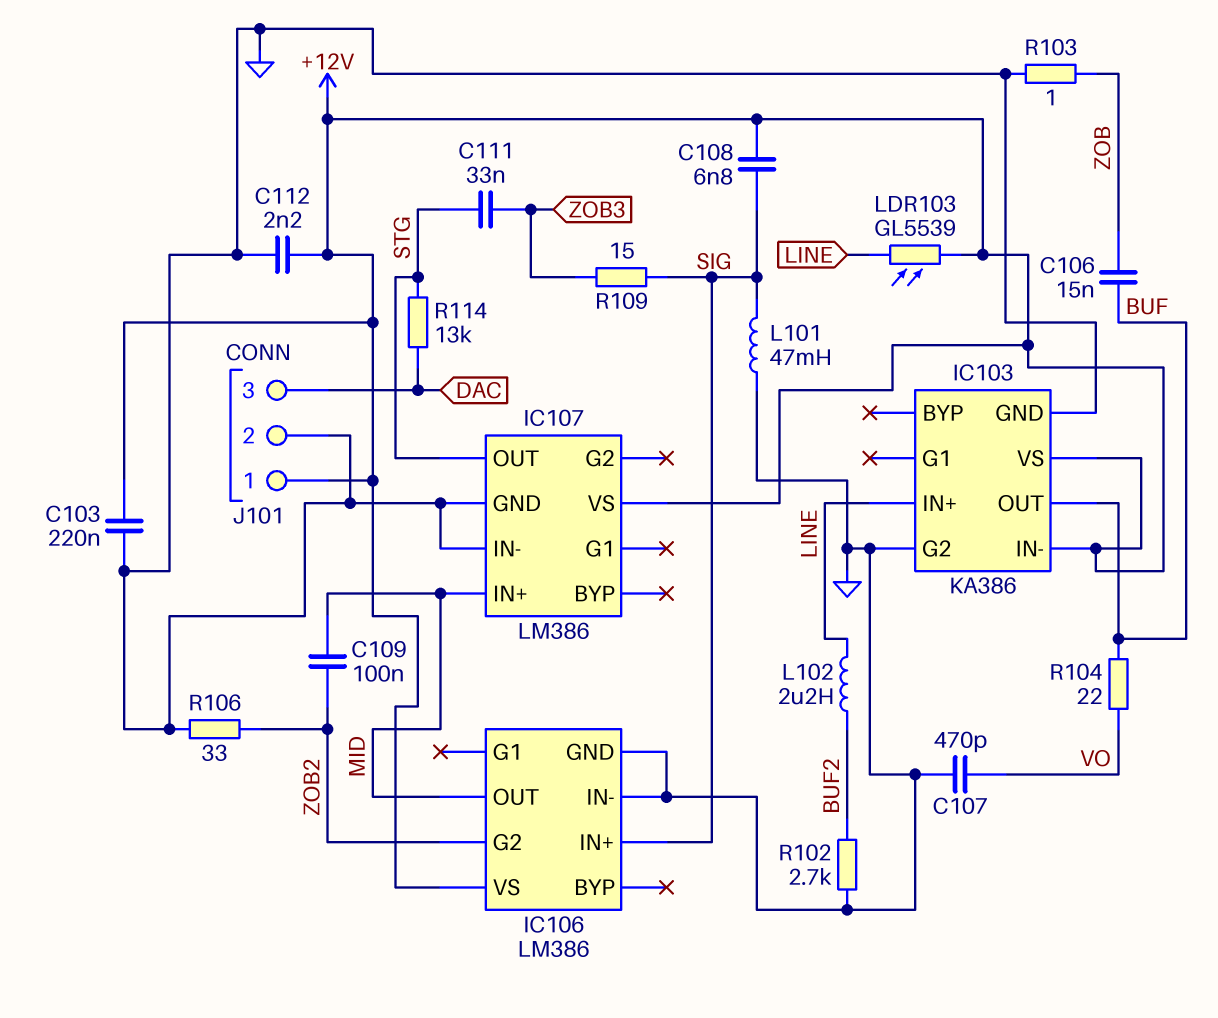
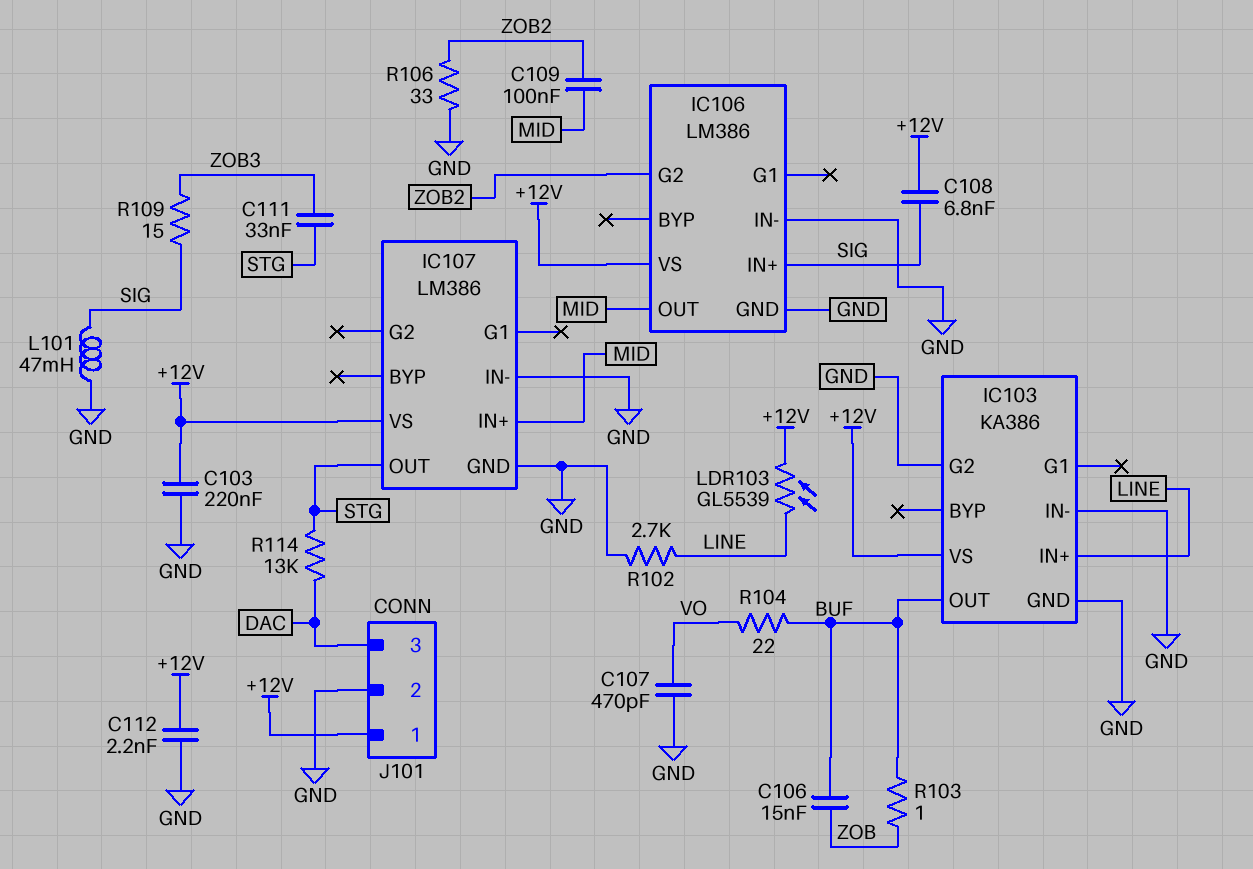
IC103 pin IN-: +12V -> GND
L102: 2.2uH (BUF2, LINE) -> none
R102: 2.7k (BUF2, GND) -> 2.7k (GND, LINE)
R103: 1 (GND, ZOB) -> 1 (BUF, ZOB)

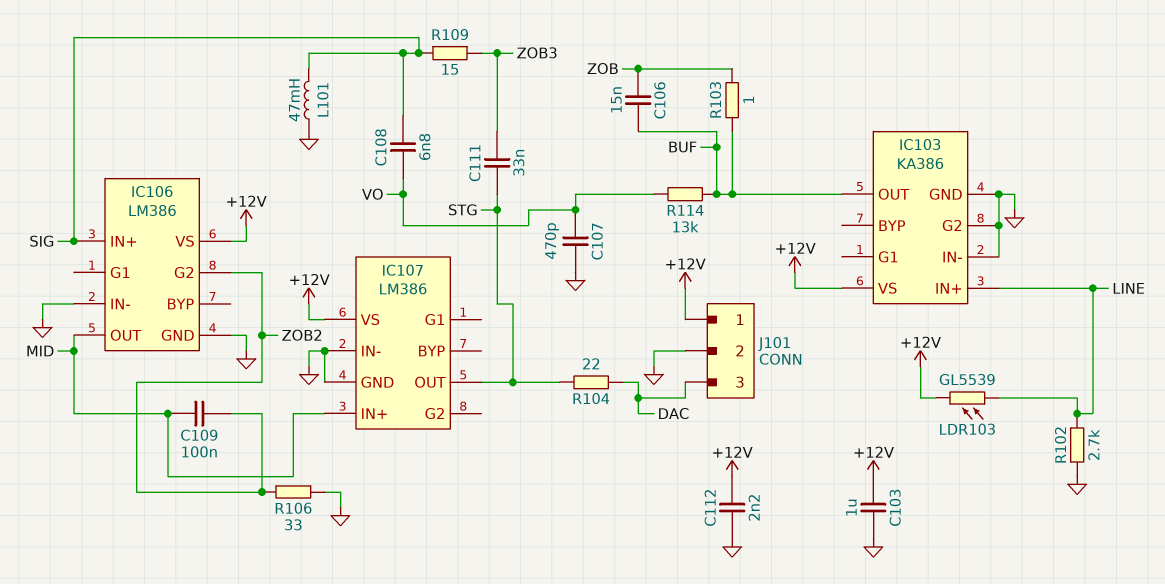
C103: 220nF (+12V, GND) -> 1uF (+12V, GND)
C108: 6.8nF (+12V, SIG) -> 6.8nF (SIG, VO)
R104: 22 (BUF, VO) -> 22 (DAC, STG)
R114: 13k (DAC, STG) -> 13k (BUF, VO)

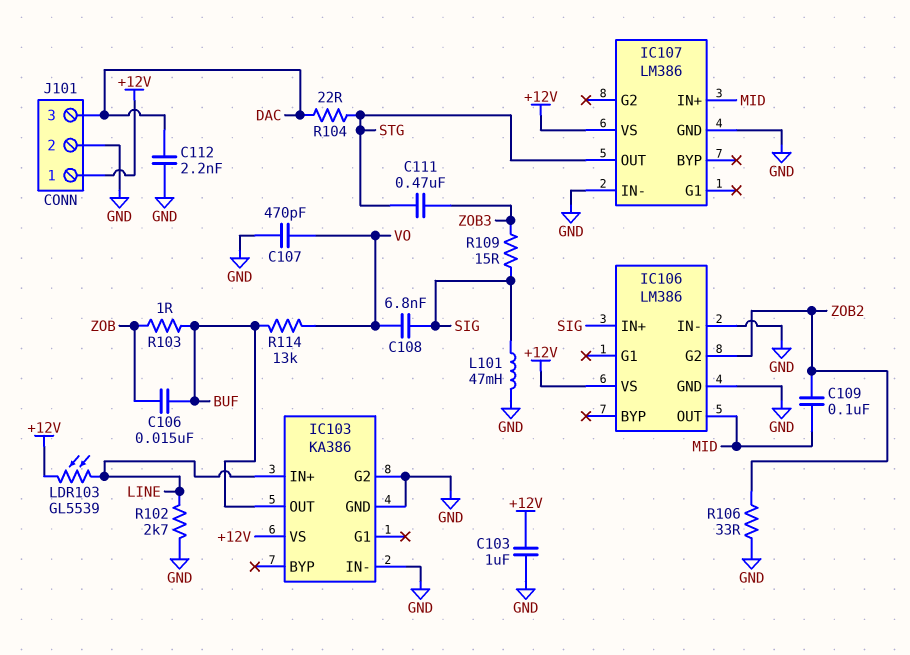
C111: 33nF (STG, ZOB3) -> 470nF (STG, ZOB3)
C112: 2.2nF (+12V, GND) -> 2.2nF (DAC, GND)

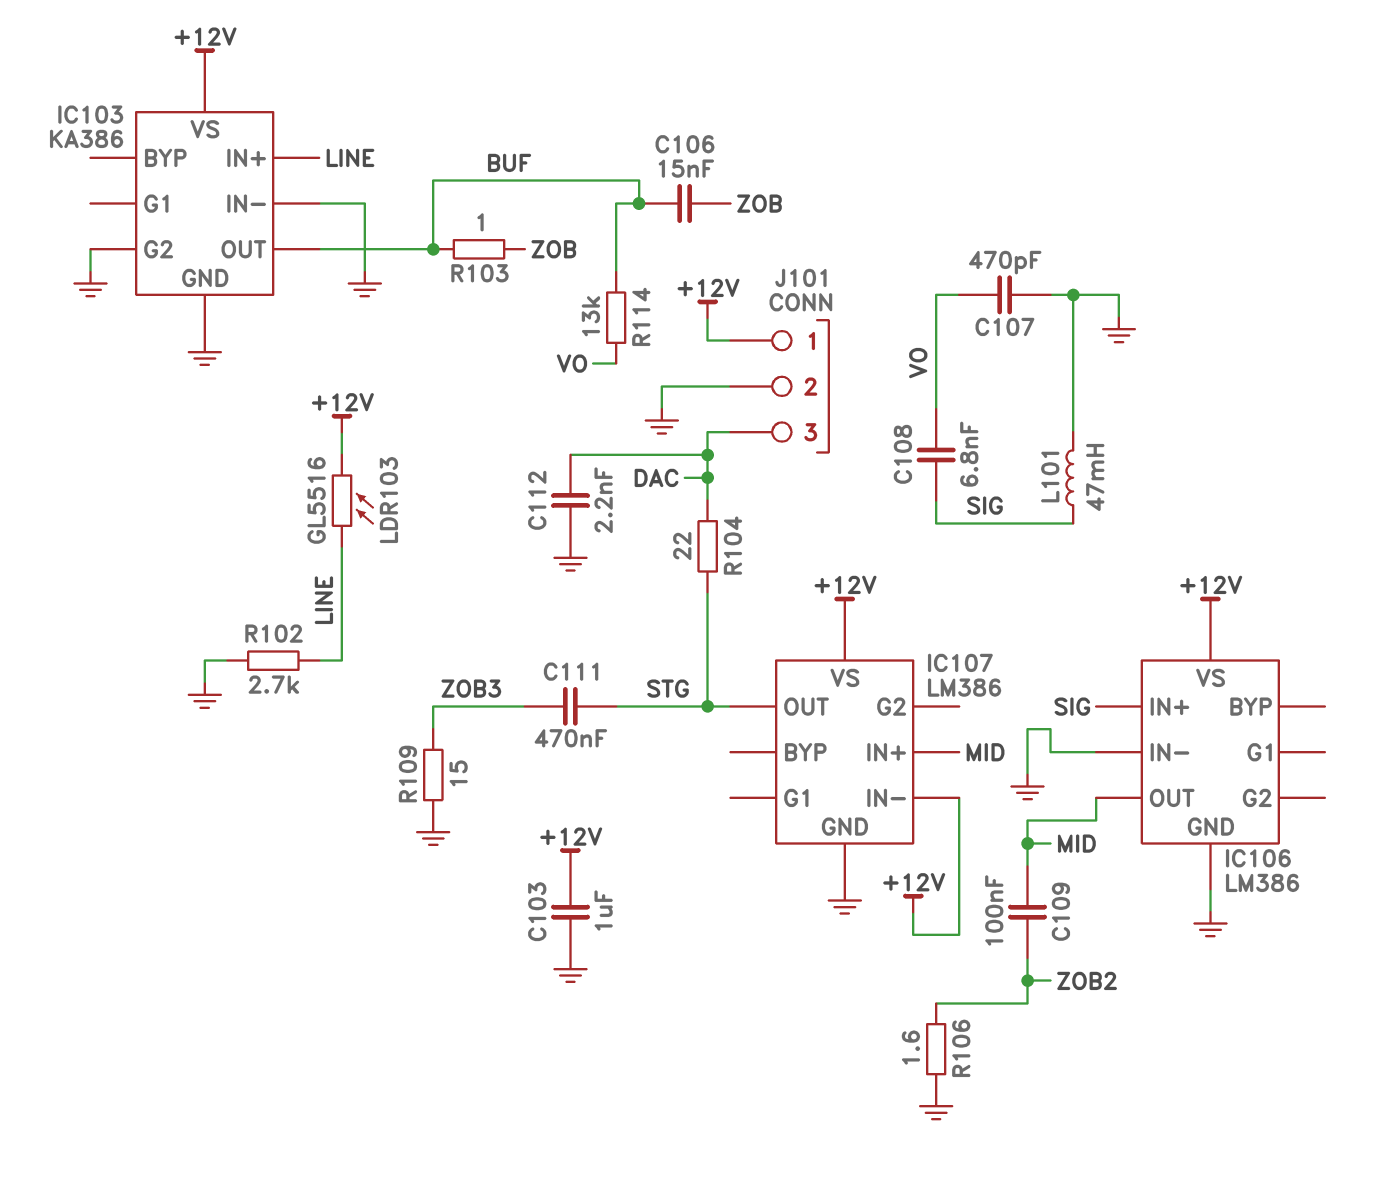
IC106 pin G2: ZOB2 -> none
IC107 pin IN-: GND -> +12V
LDR103: GL5539 (+12V, LINE) -> GL5516 (+12V, LINE)
R106: 33 (GND, ZOB2) -> 1.6 (GND, ZOB2)
R109: 15 (SIG, ZOB3) -> 15 (GND, ZOB3)

